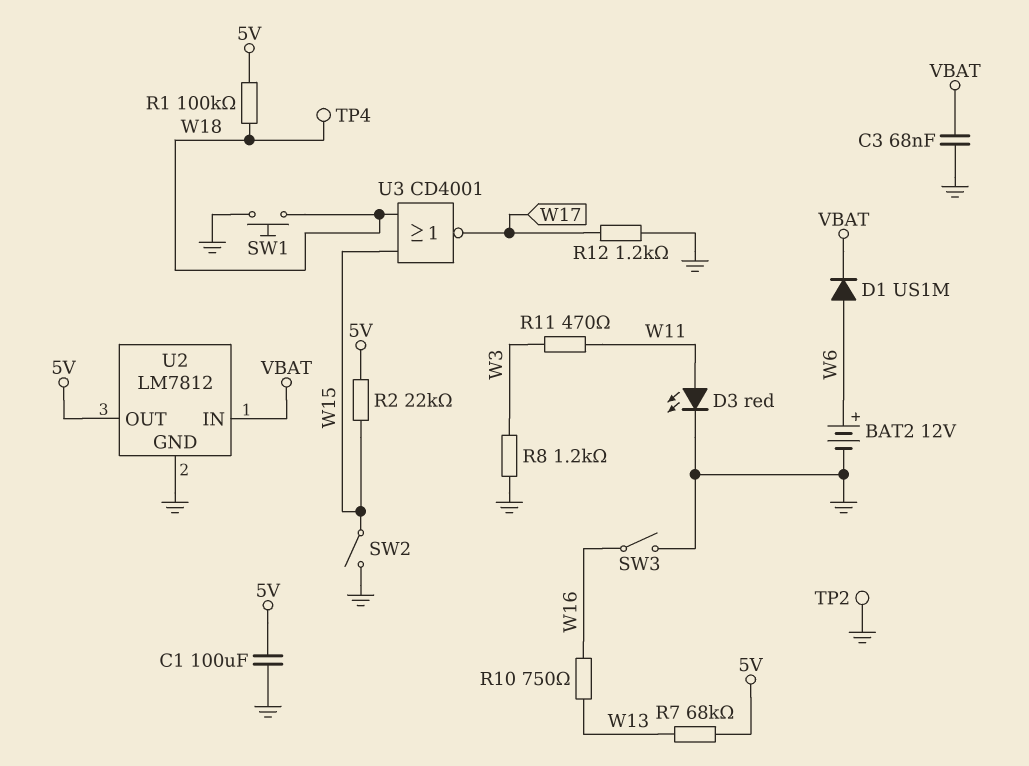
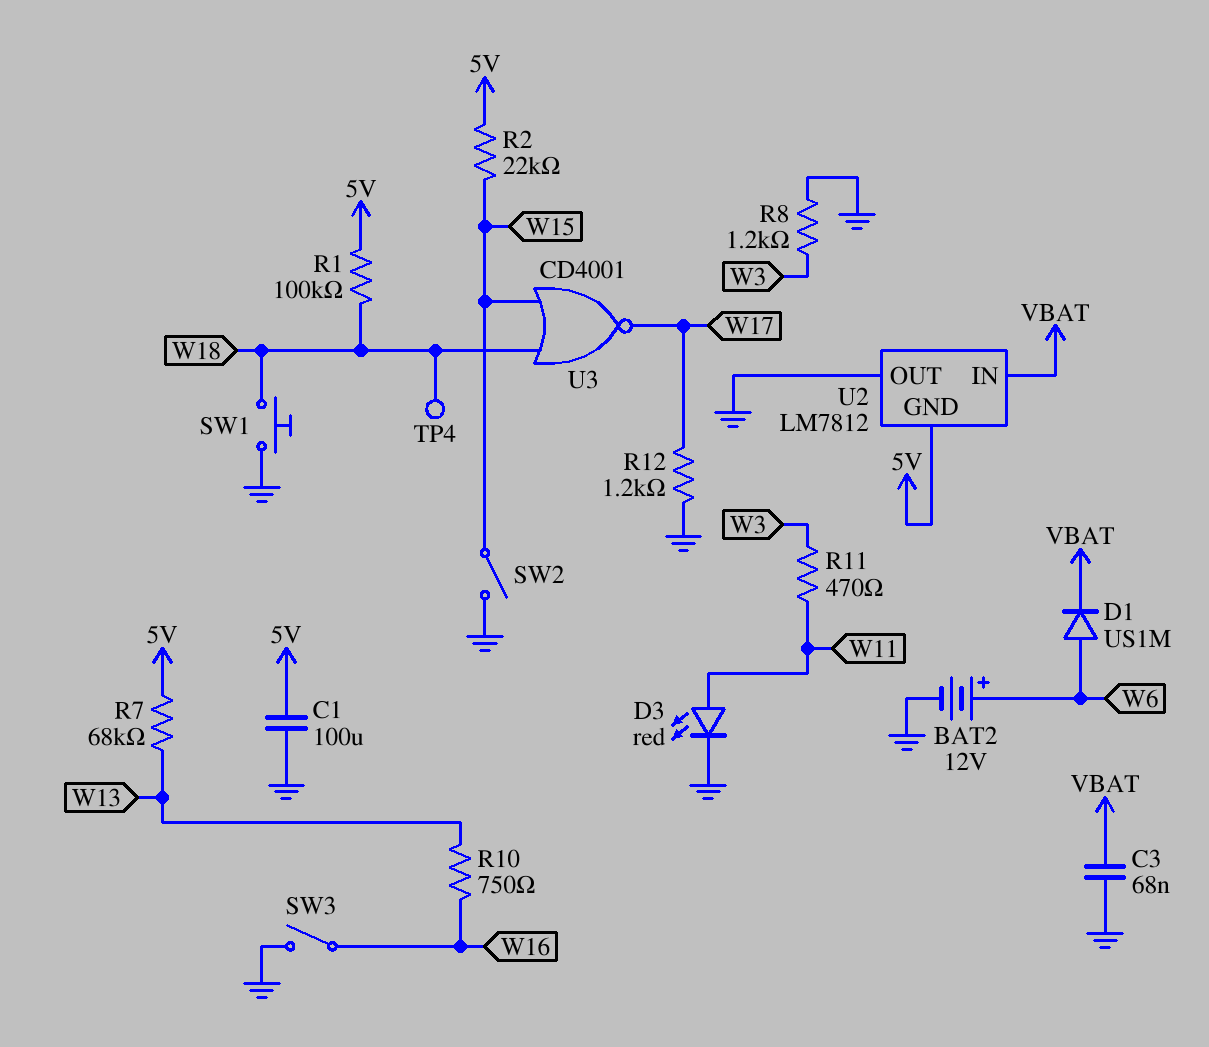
TP2: test point (GND) -> none
U2 pin GND: GND -> 5V
U2 pin OUT: 5V -> GND

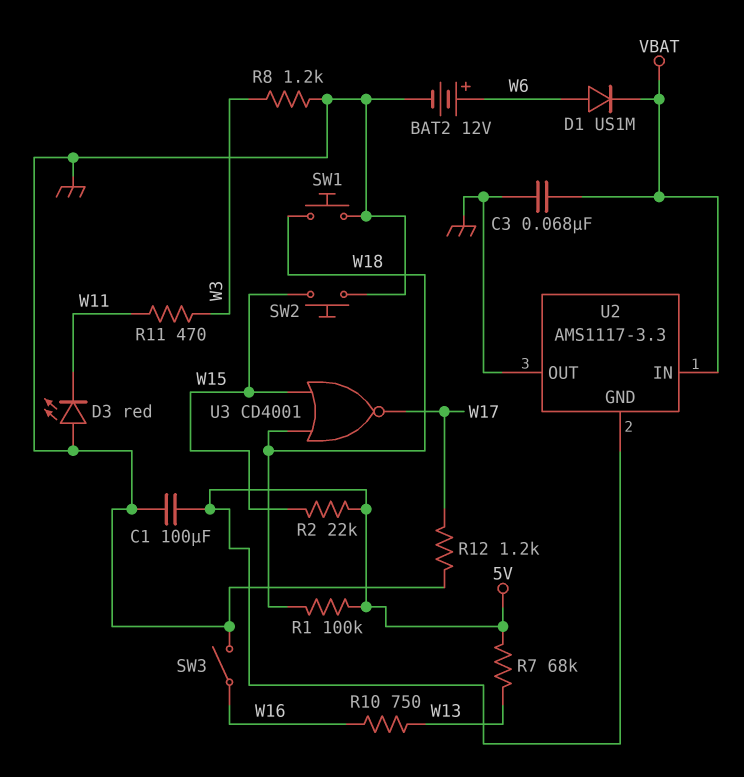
D3: LED red (A W11, K GND) -> LED red (A GND, K W11)
SW2: switch (GND, W15) -> button (GND, W15)
TP4: test point (W18) -> none
U2: LM7812 -> AMS1117-3.3

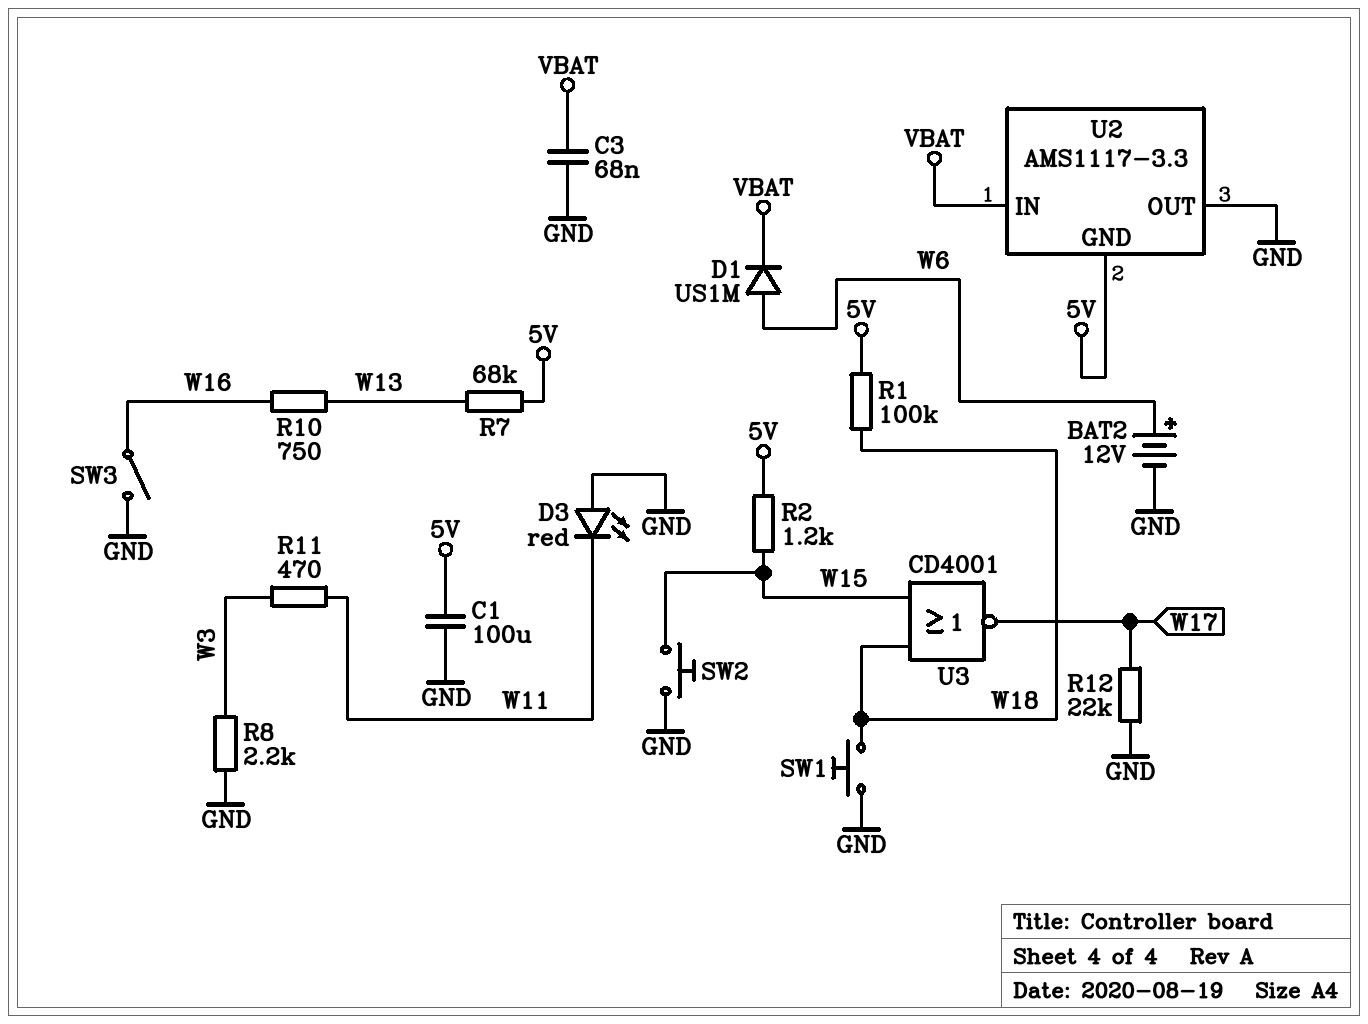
R2: 22k (5V, W15) -> 1.2k (5V, W15)
R8: 1.2k (GND, W3) -> 2.2k (GND, W3)
R12: 1.2k (GND, W17) -> 22k (GND, W17)

